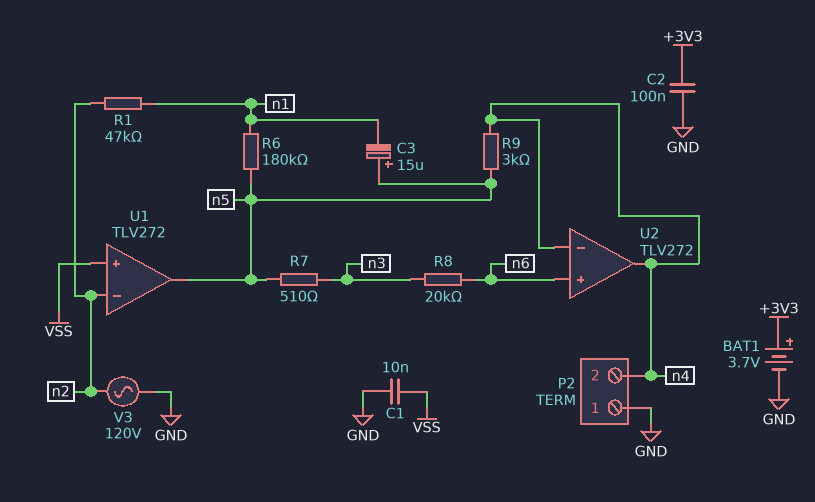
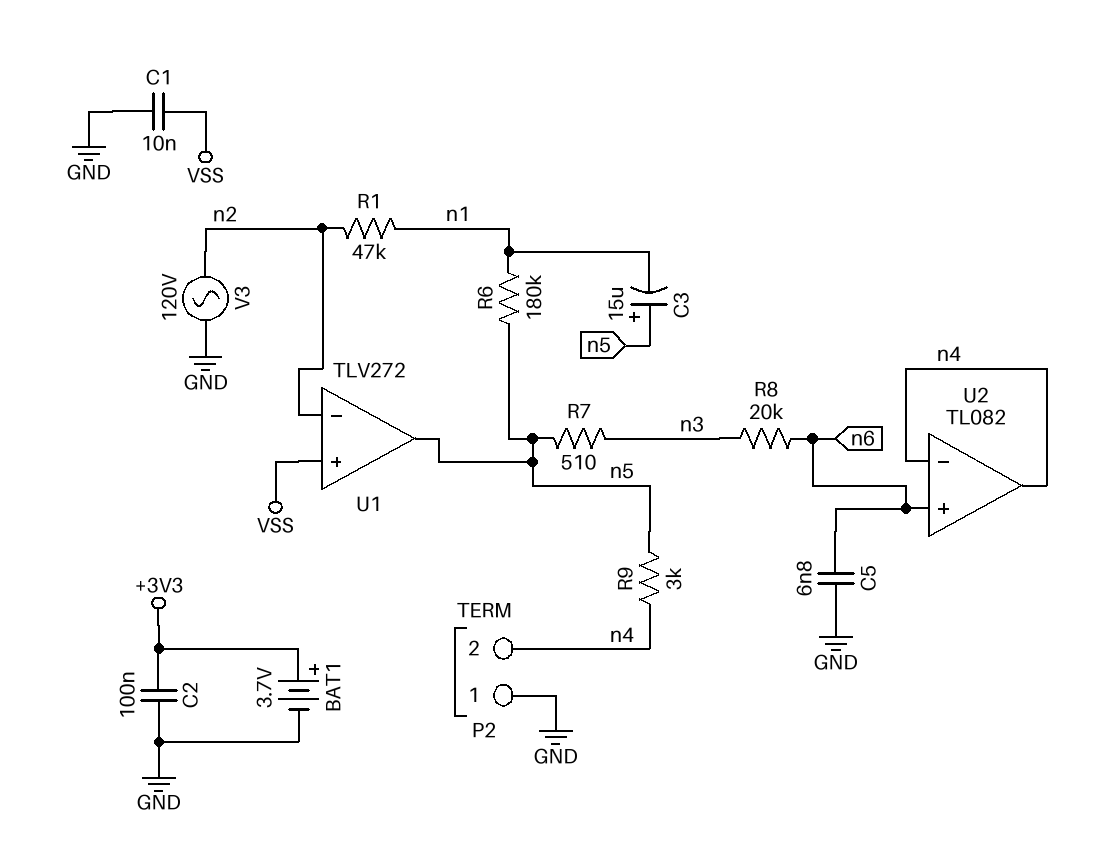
C5: none -> 6.8nF (GND, n6)
U2: TLV272 -> TL082

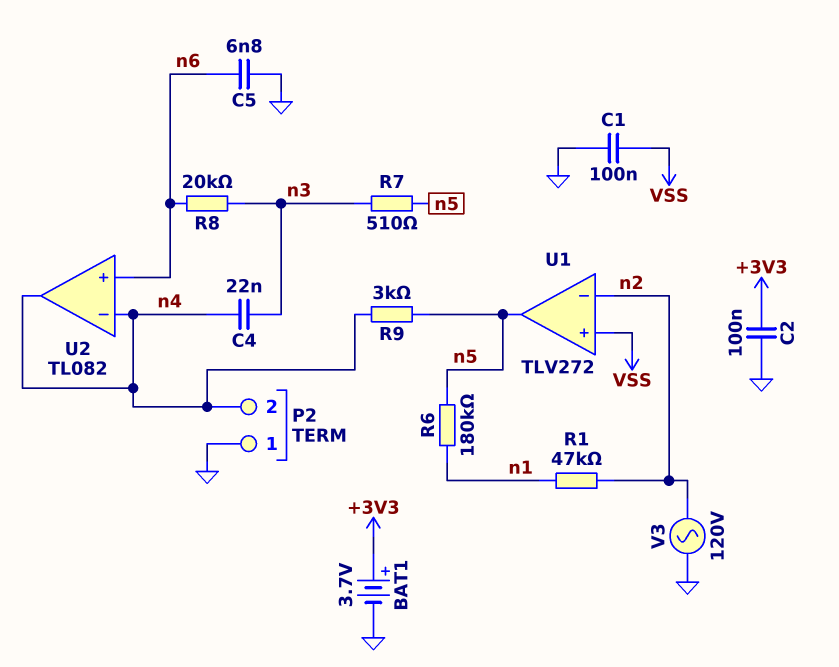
C1: 10nF (GND, VSS) -> 100nF (GND, VSS)
C3: 15uF (plus n5, minus n1) -> none
C4: none -> 22nF (n3, n4)

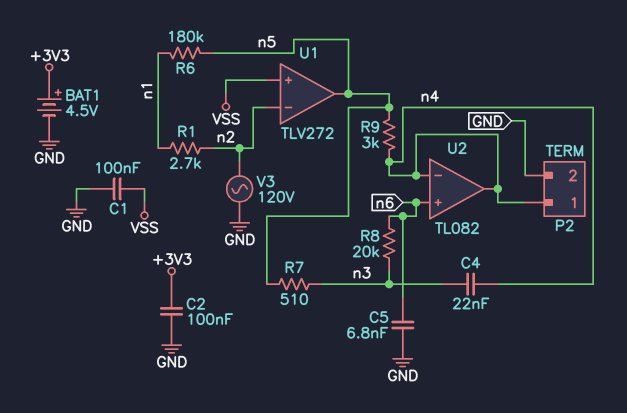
BAT1: 3.7V (plus +3V3, minus GND) -> 4.5V (plus +3V3, minus GND)
P2 pin 1: GND -> n4
P2 pin 2: n4 -> GND
R1: 47k (n1, n2) -> 2.7k (n1, n2)

